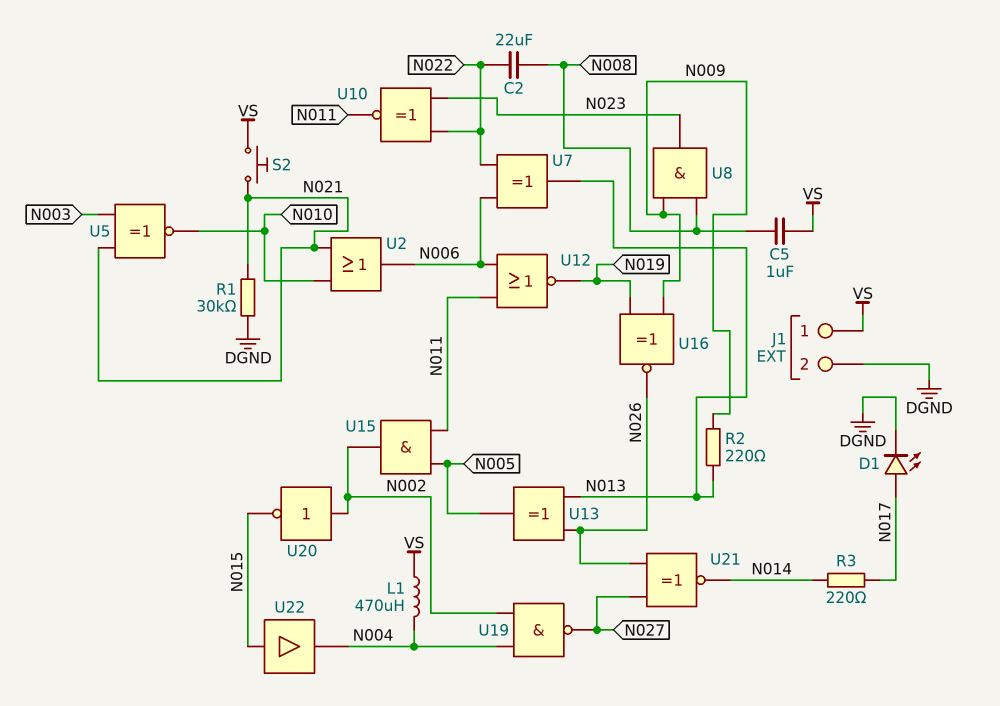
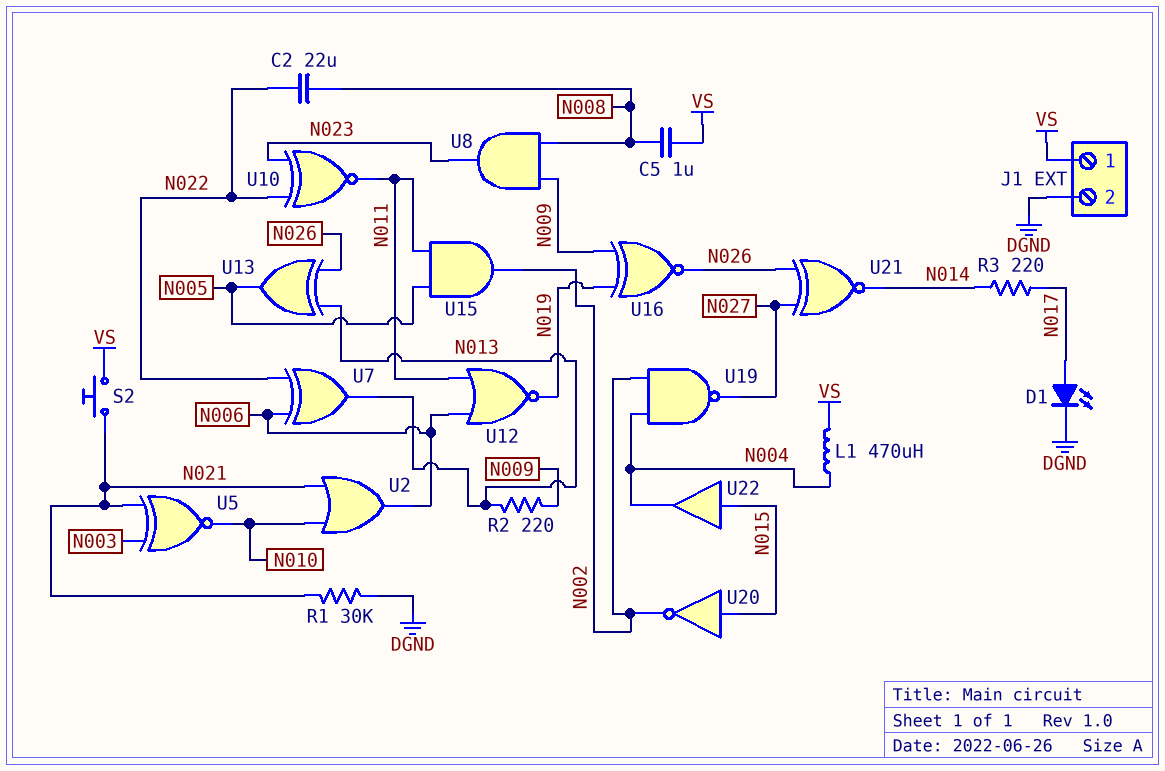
U20: NOT (in N002, out N015) -> NOT (in N015, out N002)

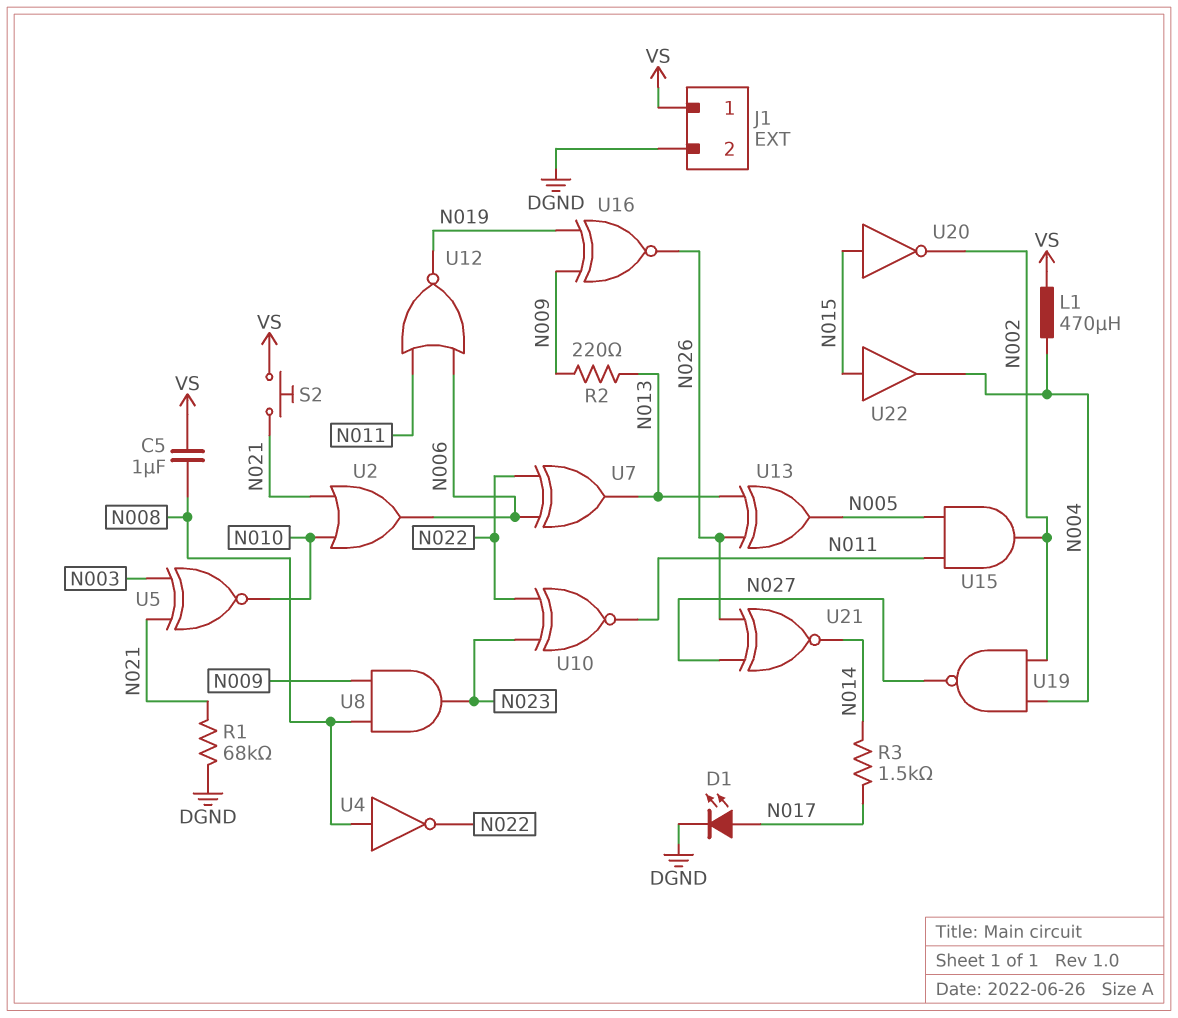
C2: 22uF (N008, N022) -> none
R1: 30k (DGND, N021) -> 68k (DGND, N021)
R3: 220 (N014, N017) -> 1.5k (N014, N017)
U4: none -> NOT (in N008, out N022)

